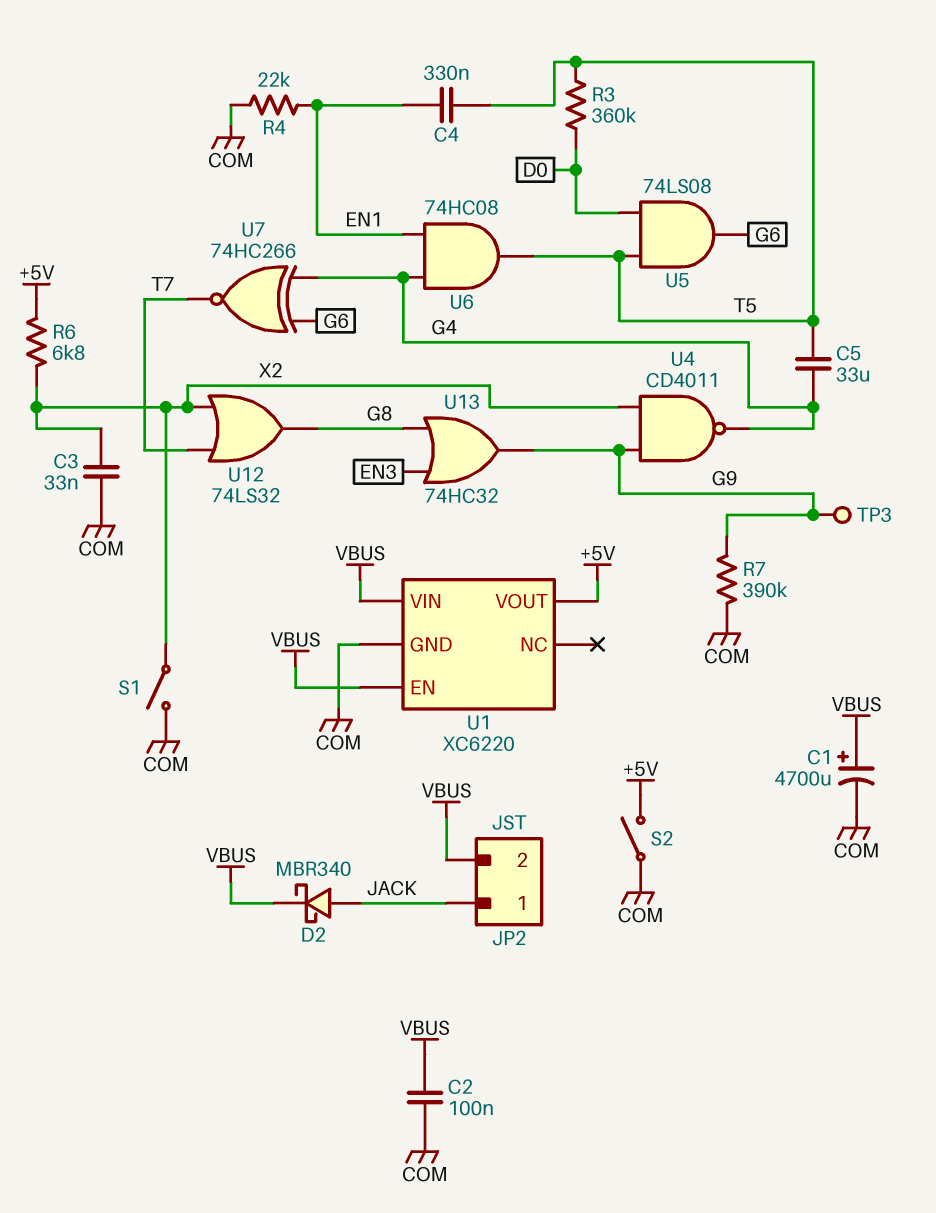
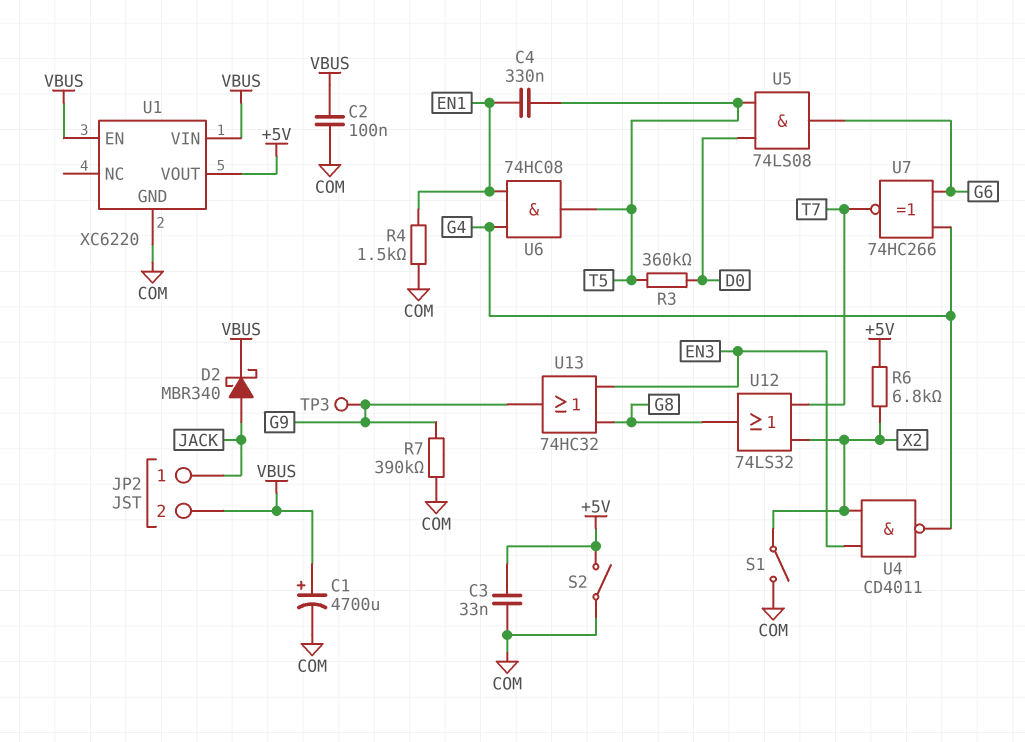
C3: 33nF (COM, X2) -> 33nF (+5V, COM)
C5: 33uF (G4, T5) -> none
R4: 22k (COM, EN1) -> 1.5k (COM, EN1)
U4: NAND CD4011 (in G9, in X2, out G4) -> NAND CD4011 (in EN3, in X2, out G4)

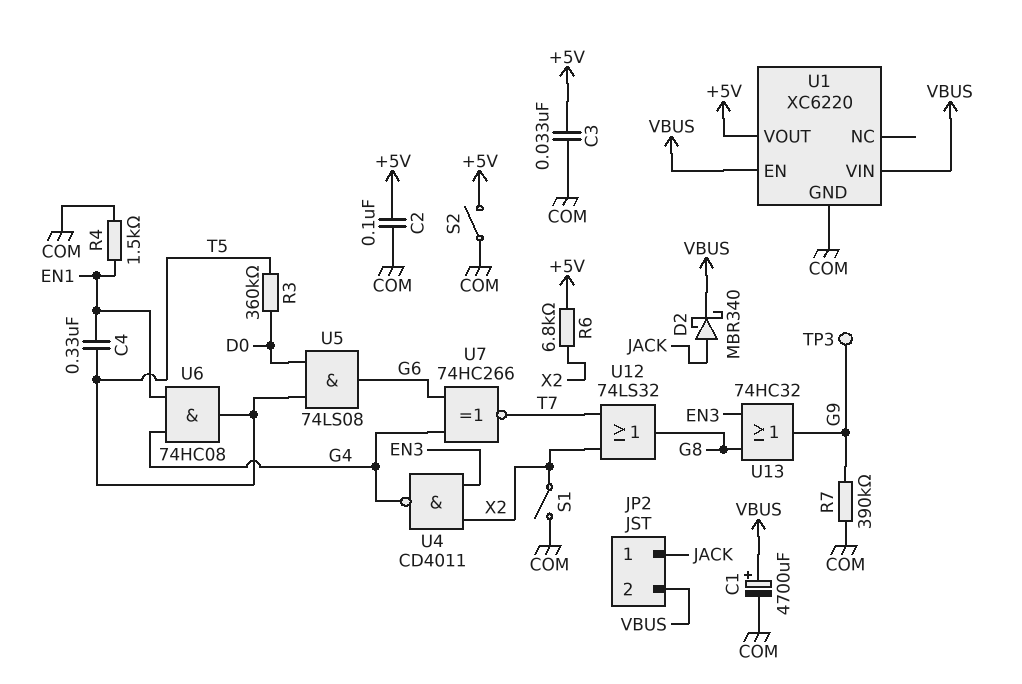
C2: 100nF (COM, VBUS) -> 100nF (+5V, COM)

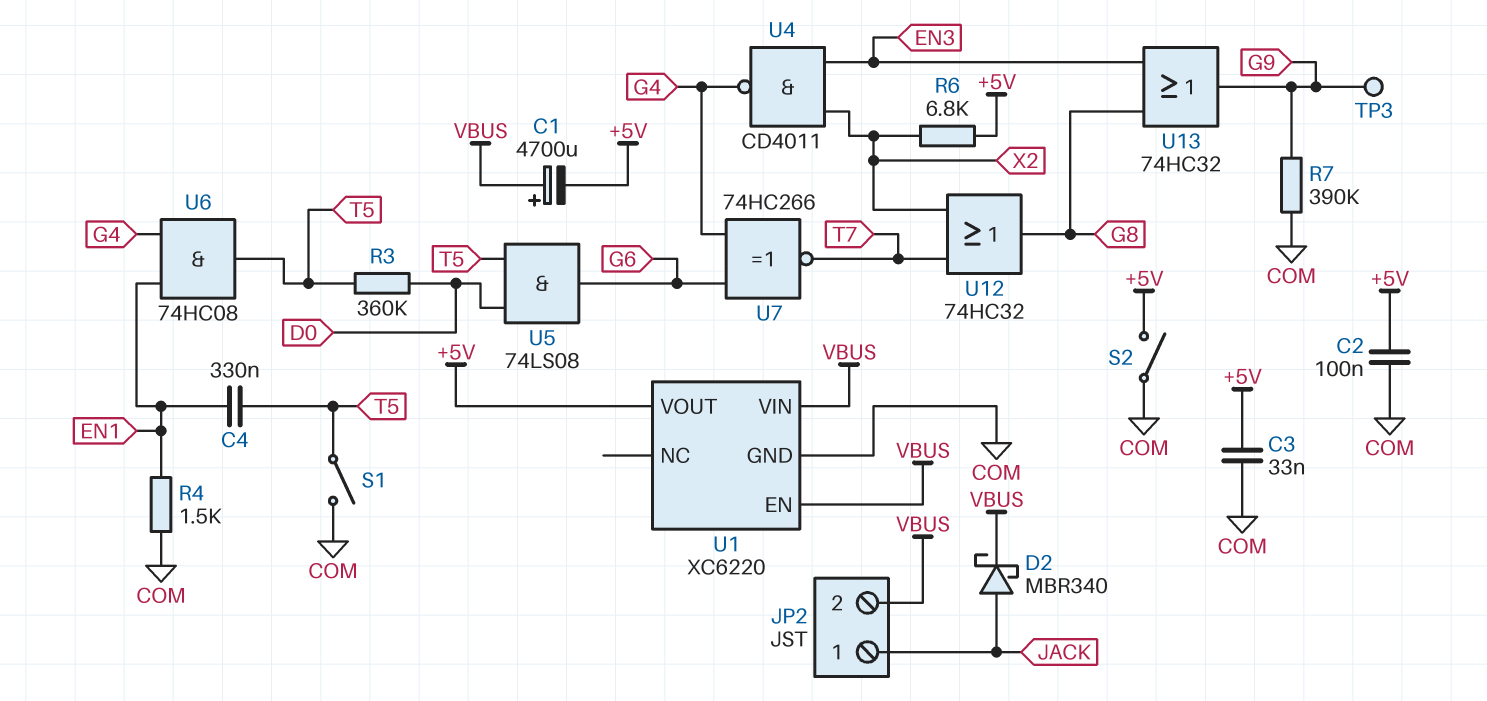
C1: 4700uF (plus VBUS, minus COM) -> 4700uF (plus VBUS, minus +5V)
S1: switch (COM, X2) -> switch (COM, T5)
U12: OR 74LS32 (in T7, in X2, out G8) -> OR 74HC32 (in T7, in X2, out G8)

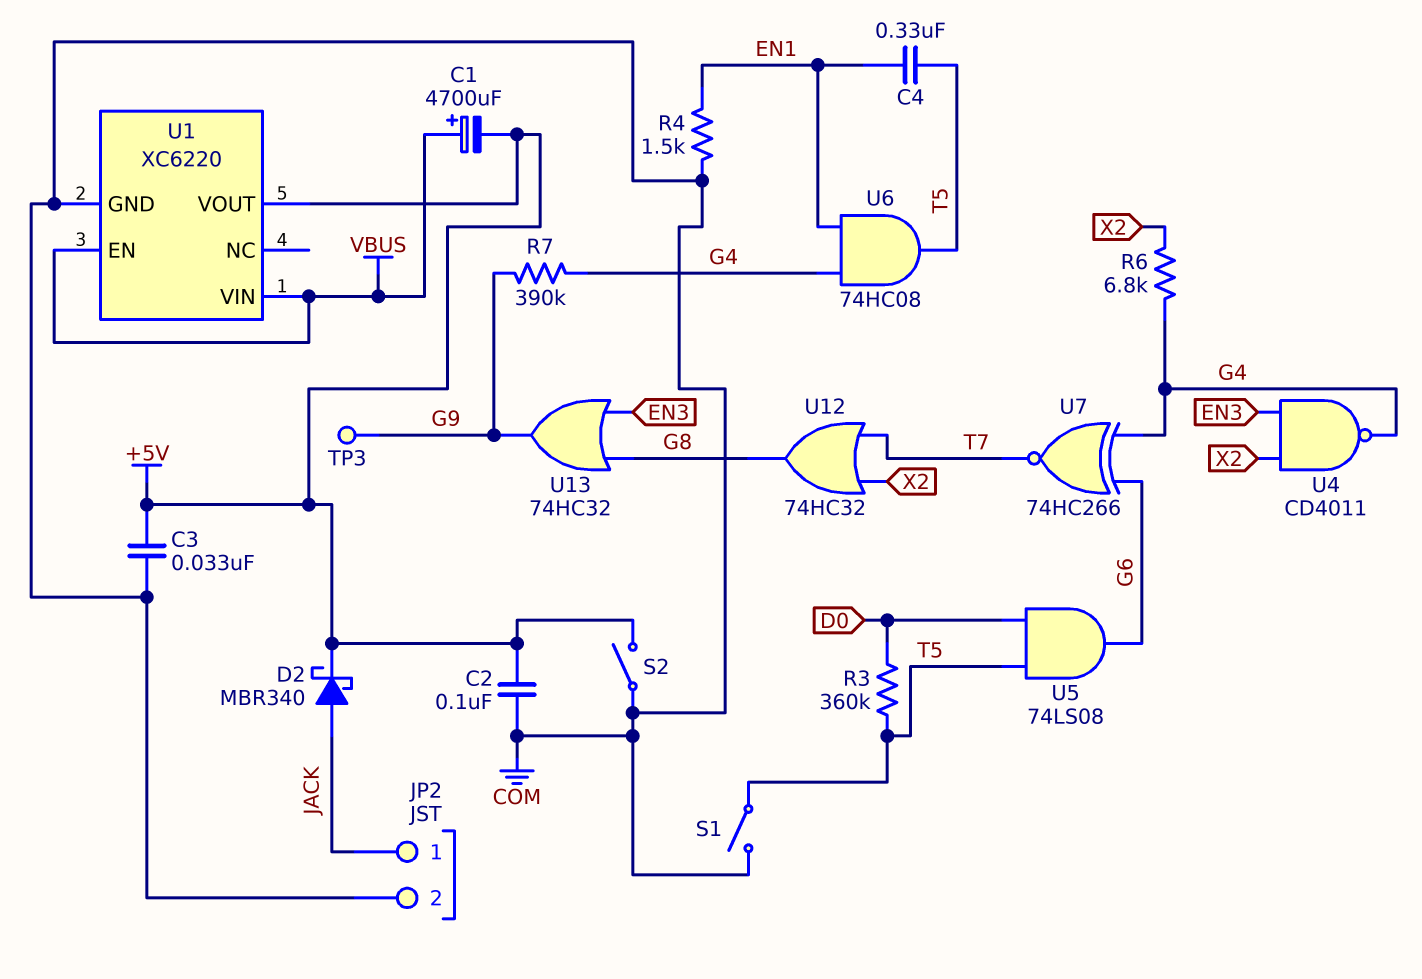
D2: schottky MBR340 (A JACK, K VBUS) -> schottky MBR340 (A JACK, K +5V)
JP2 pin 2: VBUS -> COM
R6: 6.8k (+5V, X2) -> 6.8k (G4, X2)
R7: 390k (COM, G9) -> 390k (G4, G9)

